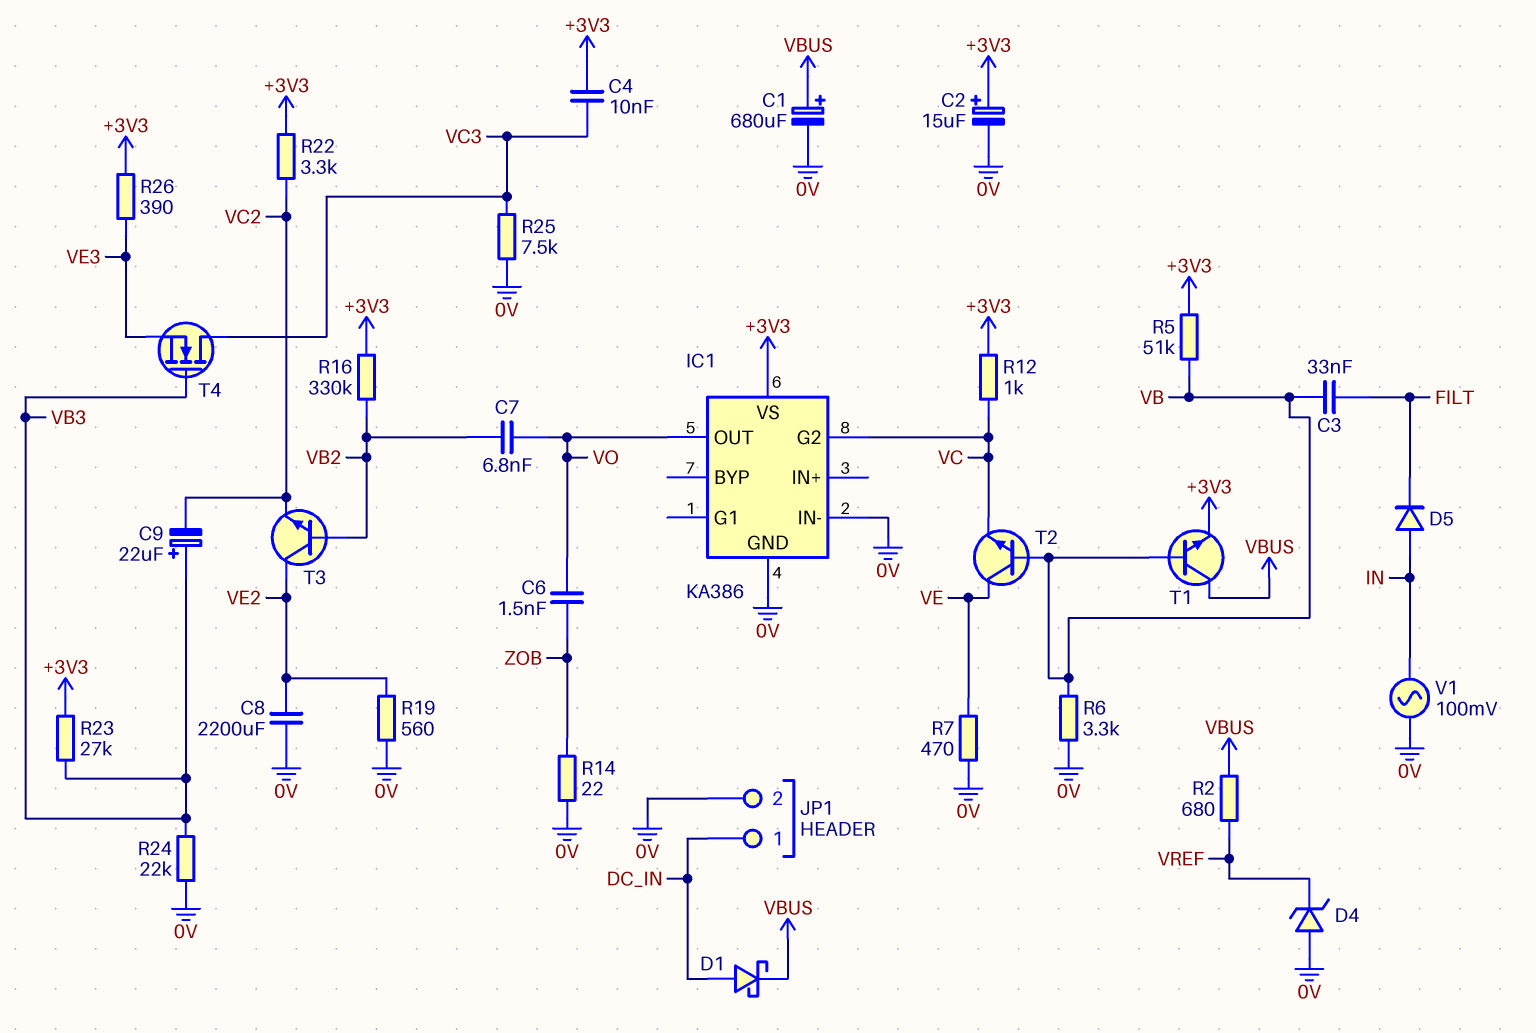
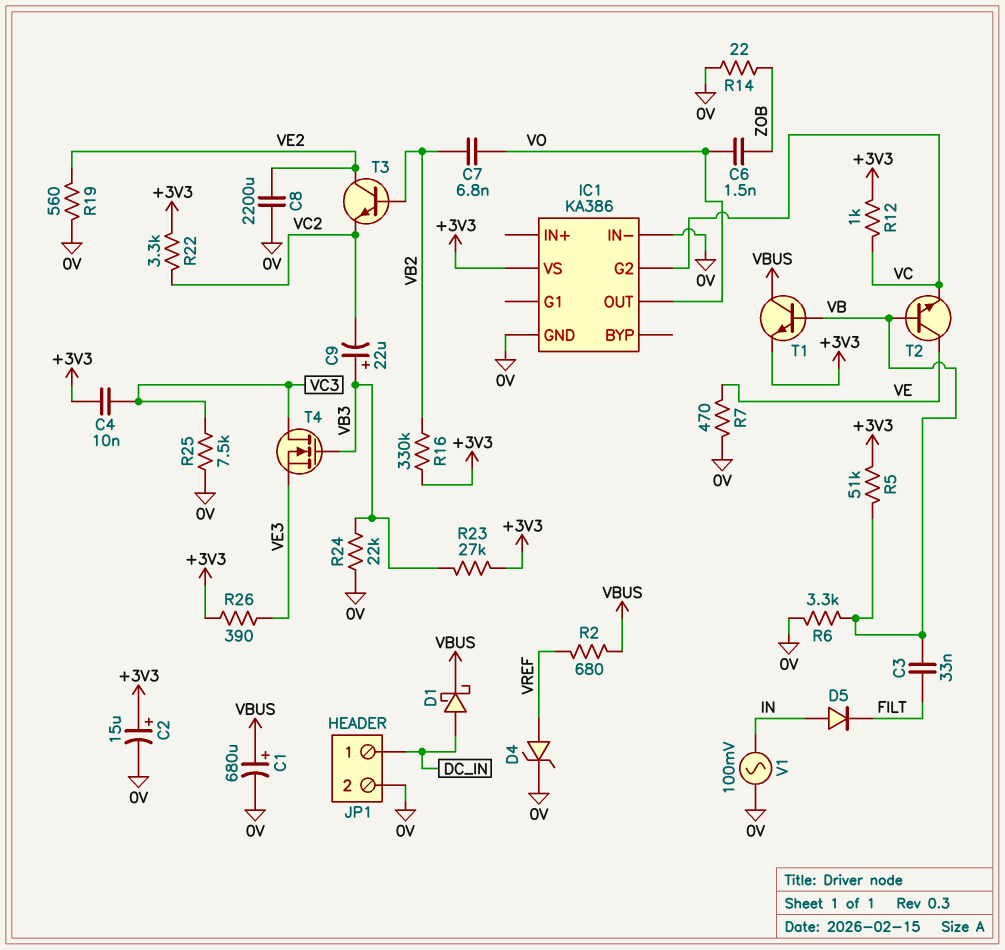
D4: zener (A 0V, K VREF) -> zener (A VREF, K 0V)

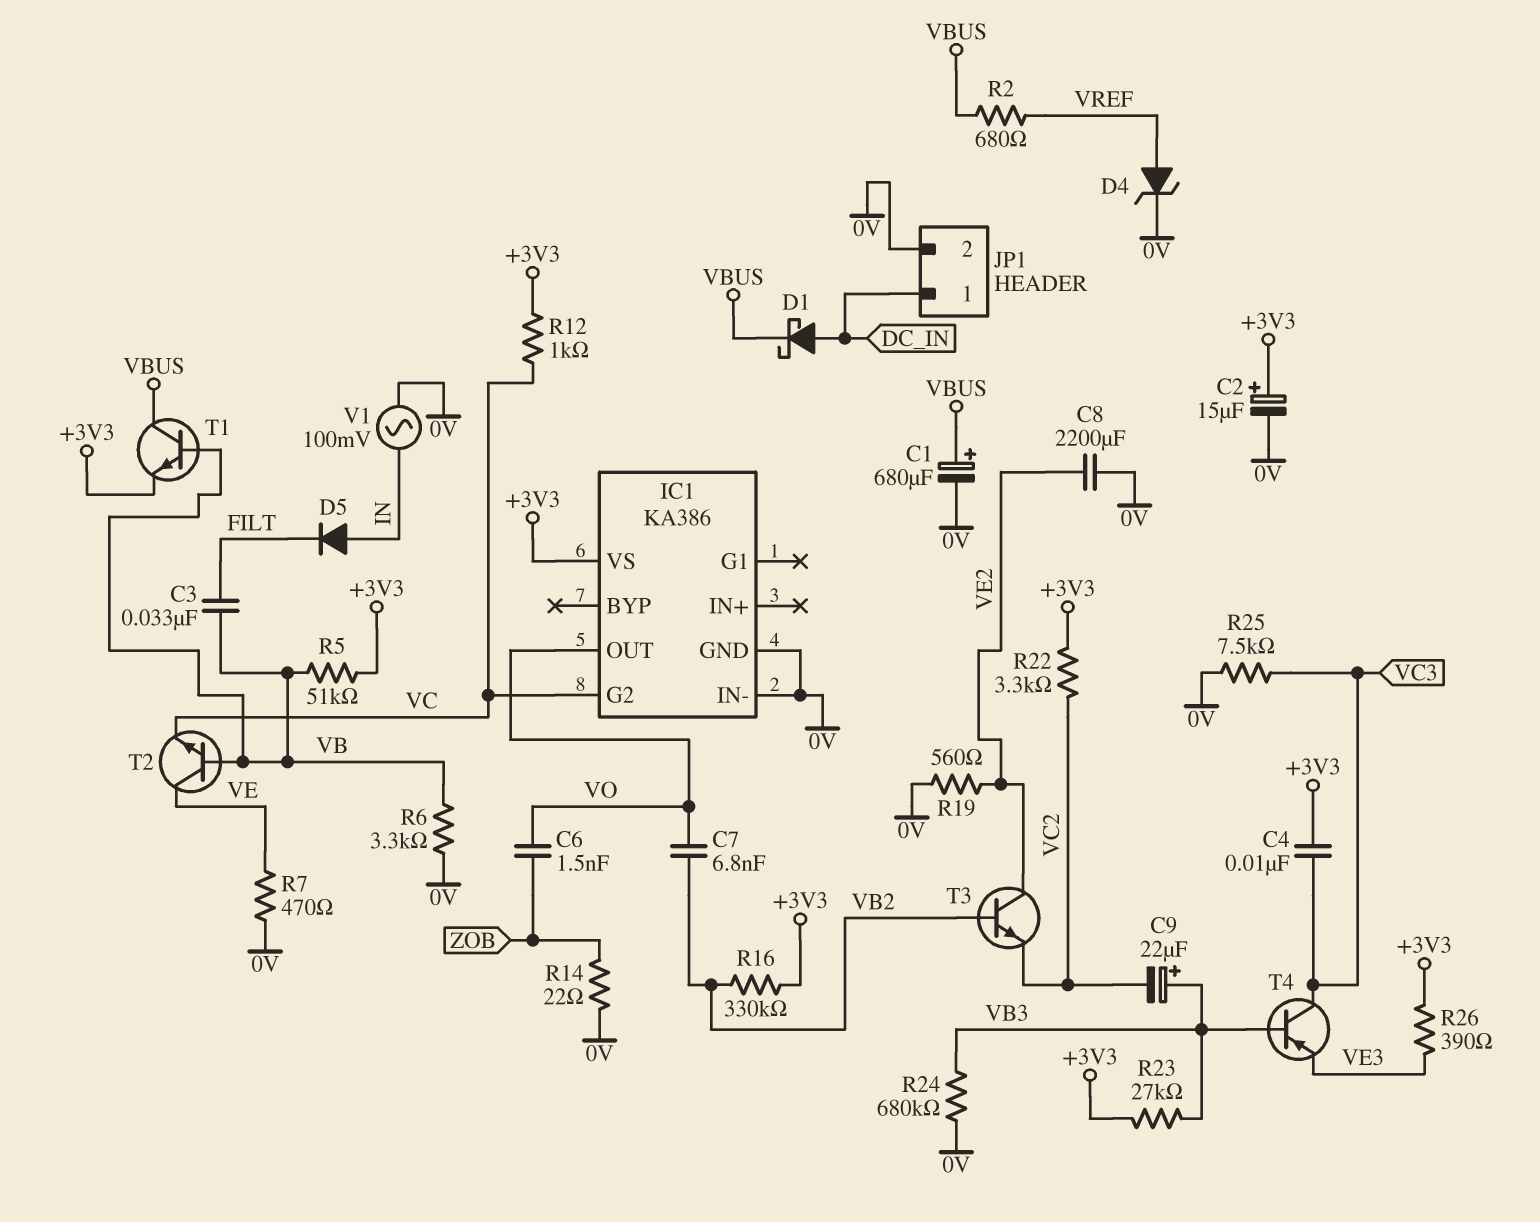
R24: 22k (0V, VB3) -> 680k (0V, VB3)
T4: NMOS (G VB3, D VC3, S VE3) -> PNP (B VB3, C VC3, E VE3)

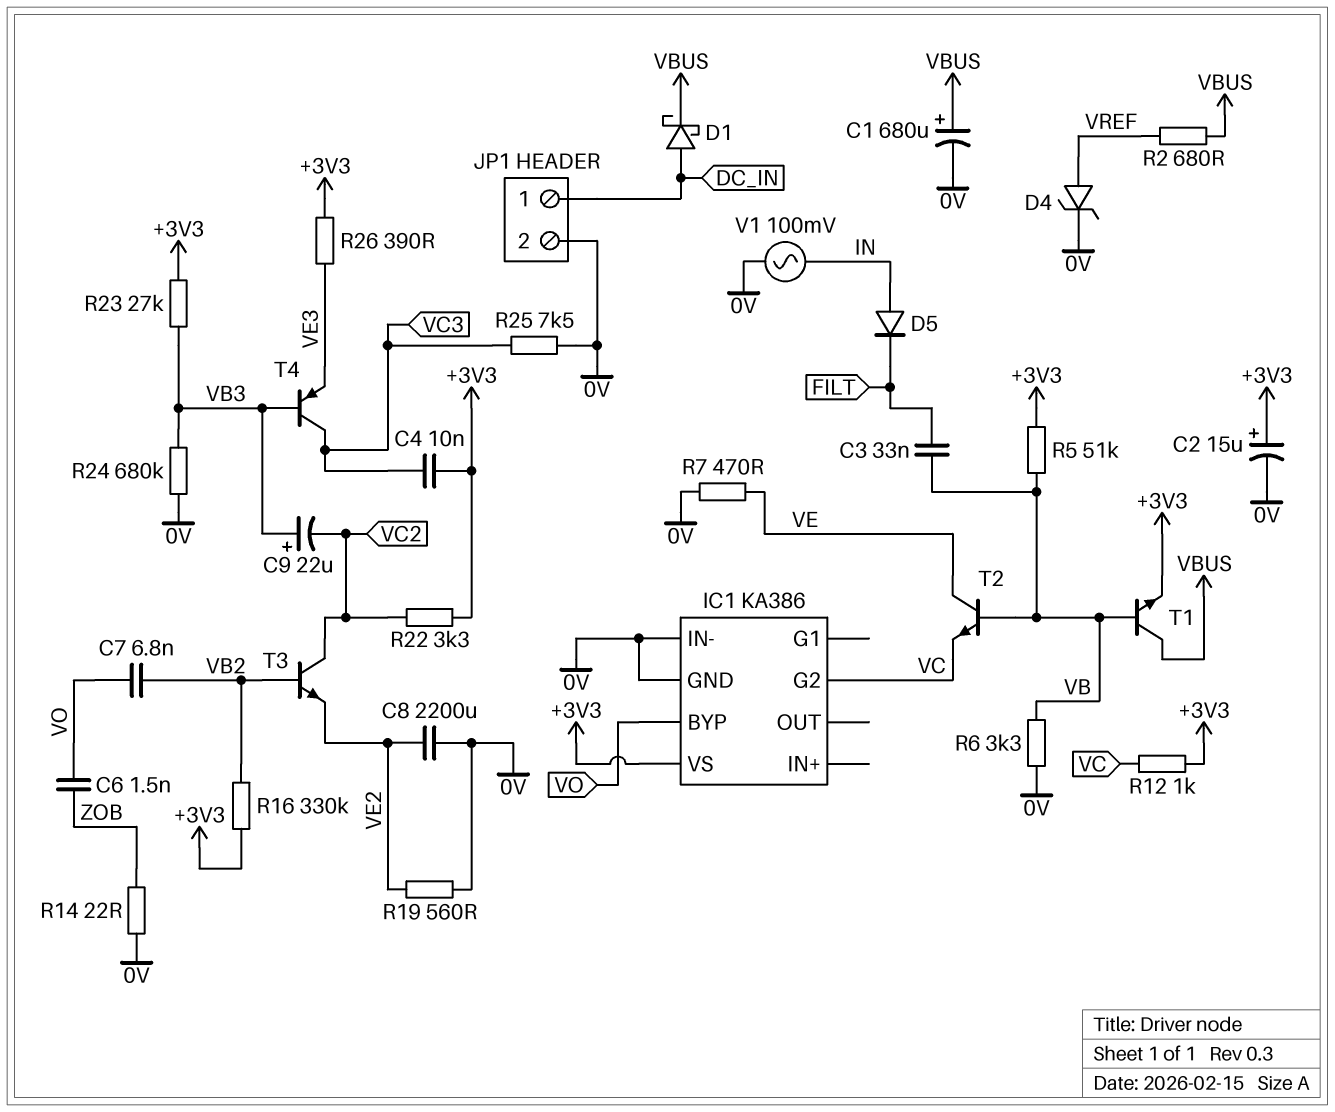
IC1 pin BYP: none -> VO
IC1 pin OUT: VO -> none
T3: NPN (B VB2, C VE2, E VC2) -> NPN (B VB2, C VC2, E VE2)

